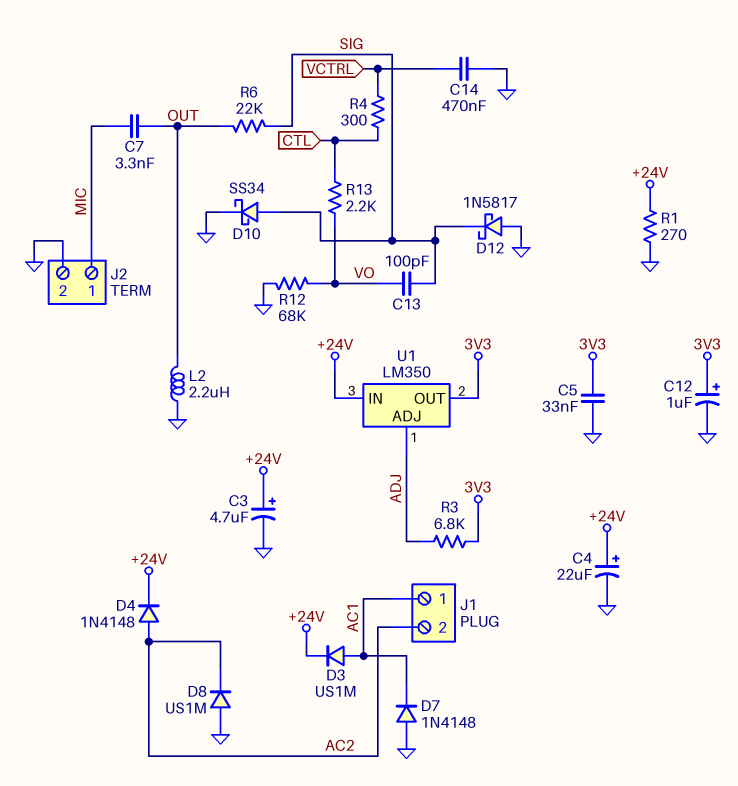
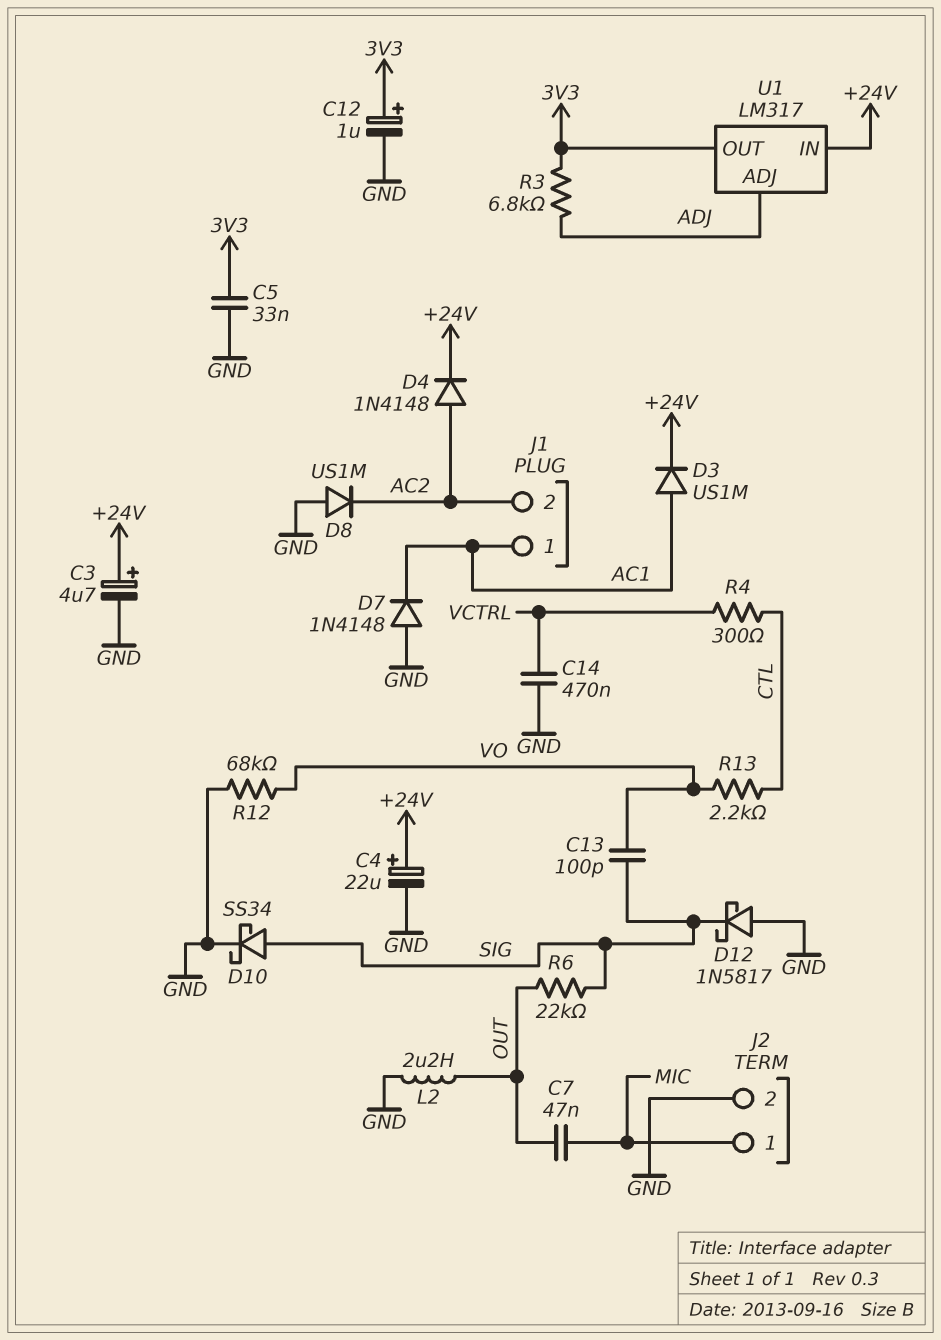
C7: 3.3nF (MIC, OUT) -> 47nF (MIC, OUT)
R1: 270 (+24V, GND) -> none
U1: LM350 -> LM317

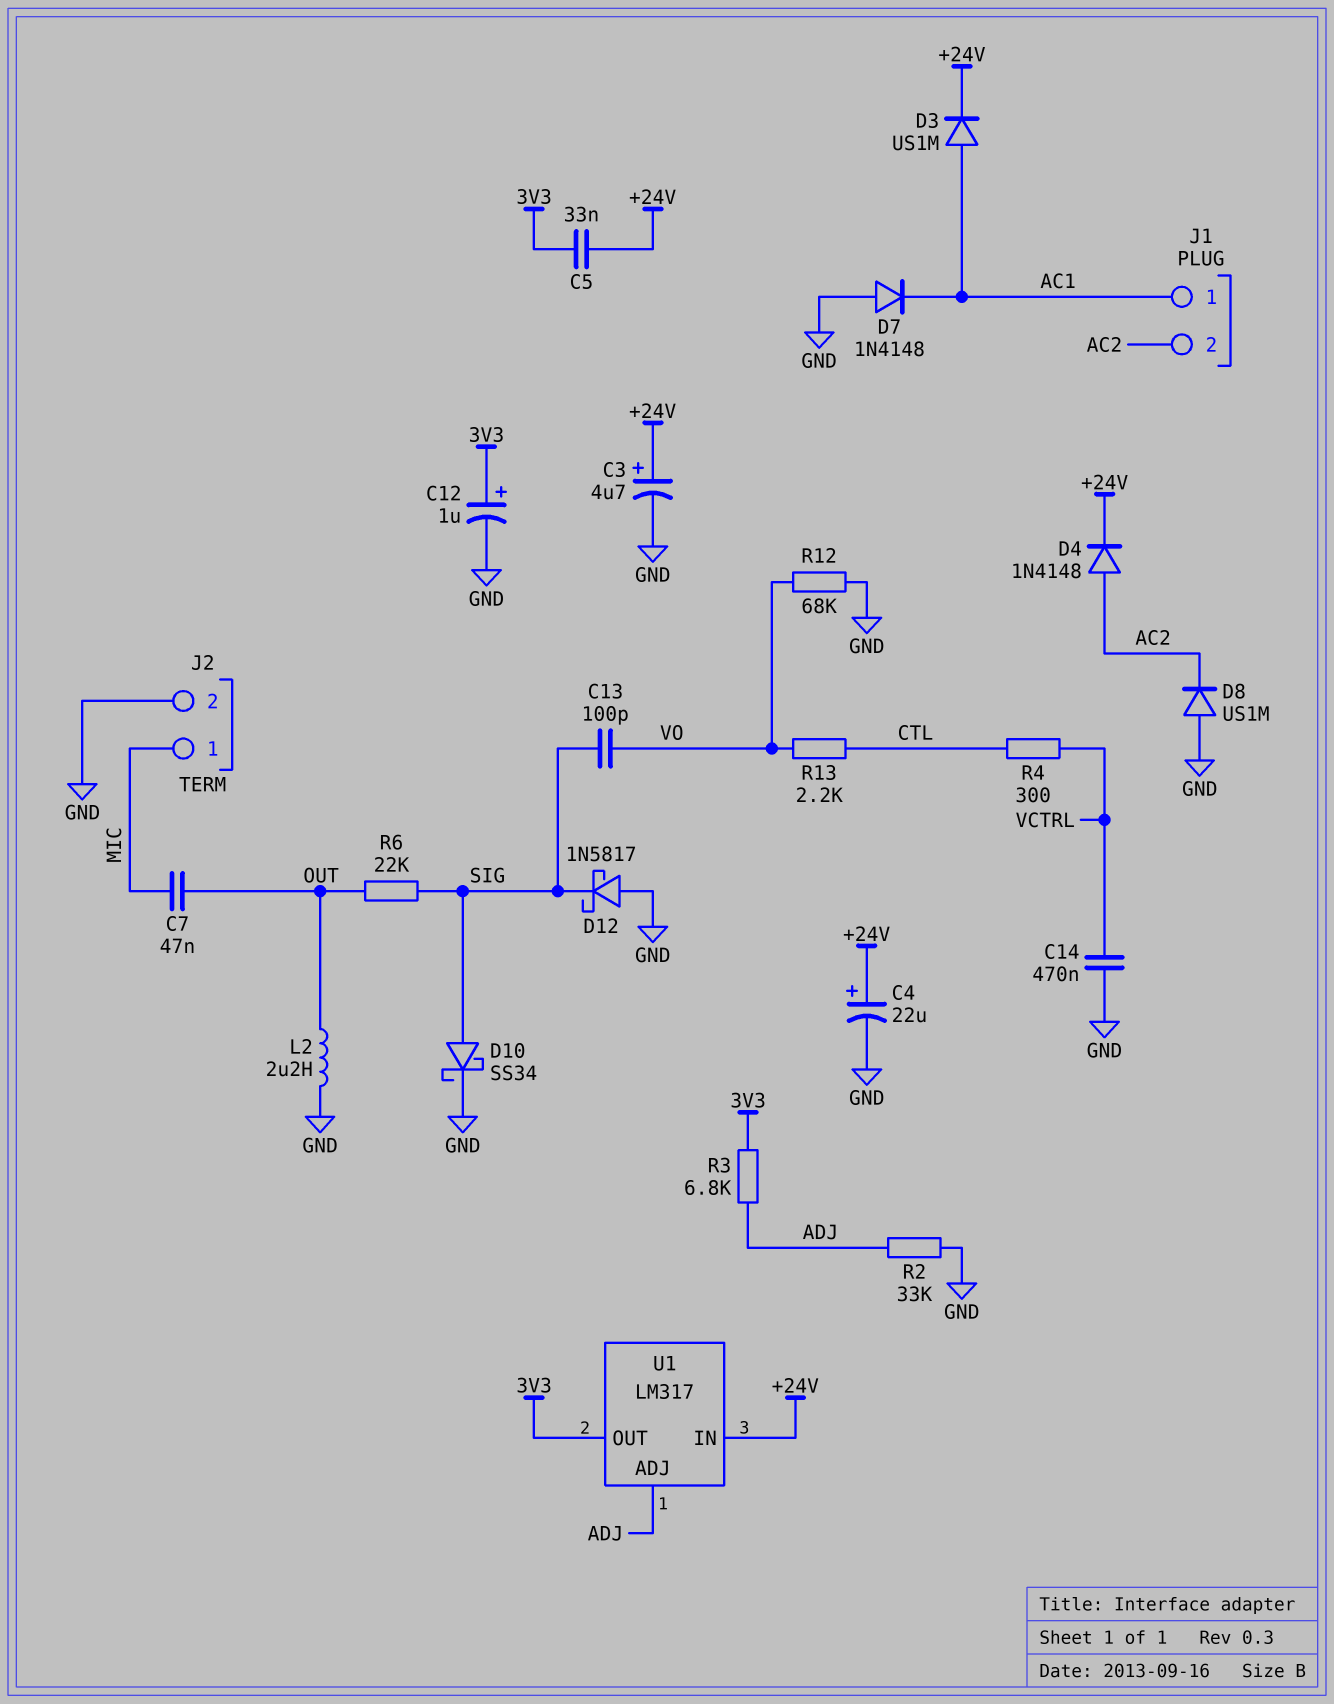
C5: 33nF (3V3, GND) -> 33nF (+24V, 3V3)
R2: none -> 33k (ADJ, GND)

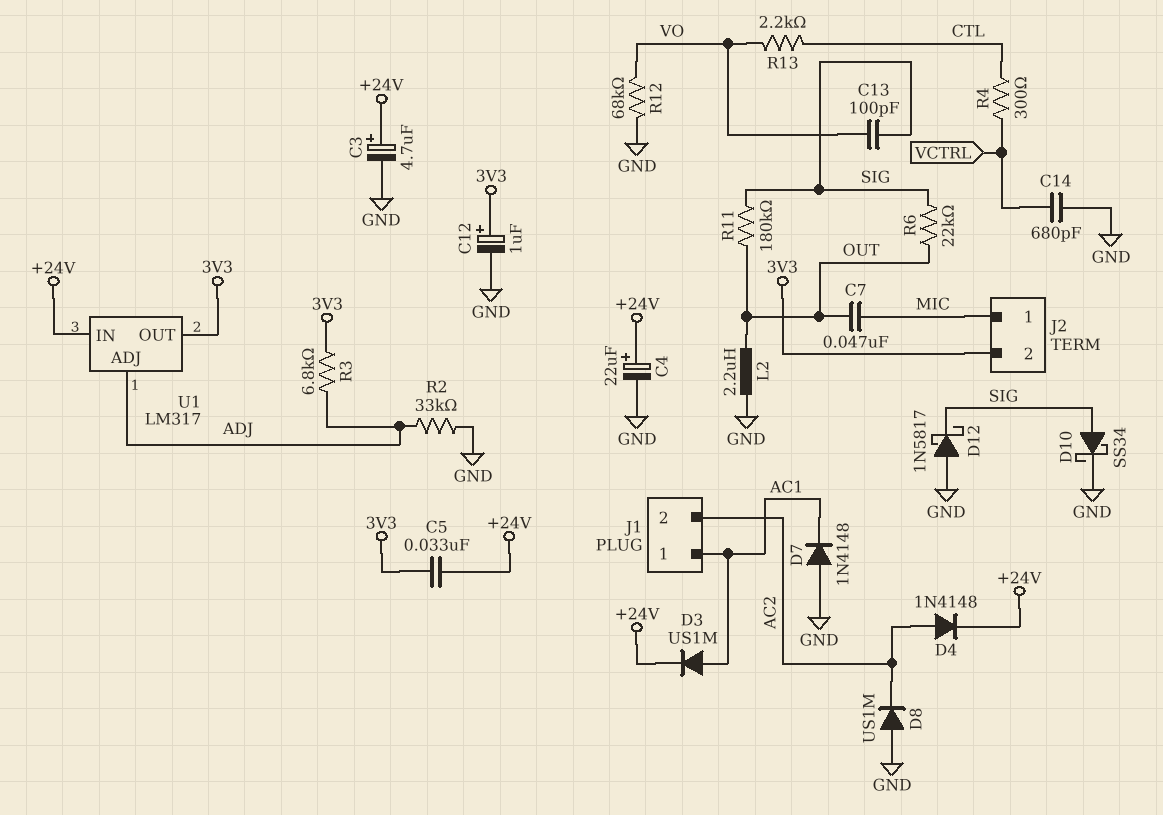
C14: 470nF (GND, VCTRL) -> 680pF (GND, VCTRL)
J2 pin 2: GND -> 3V3
R11: none -> 180k (OUT, SIG)

